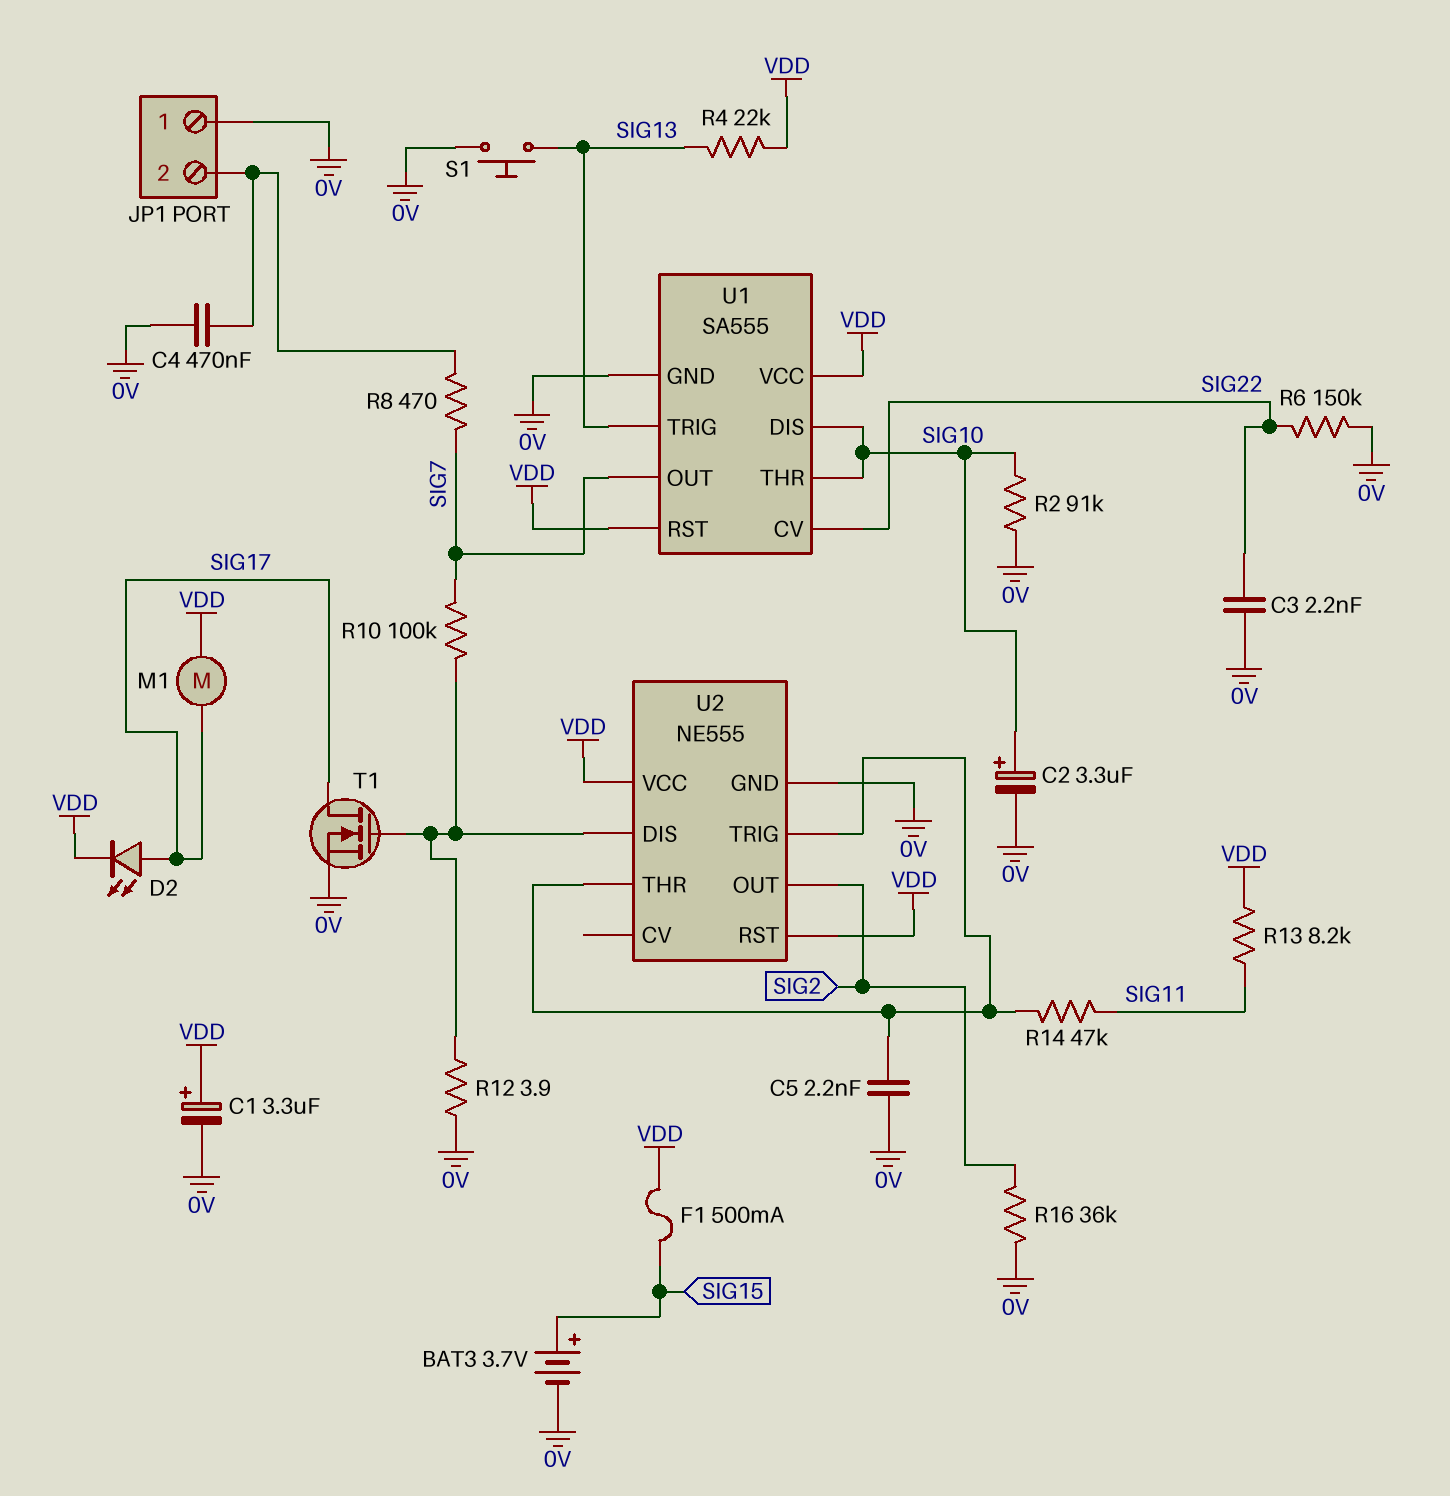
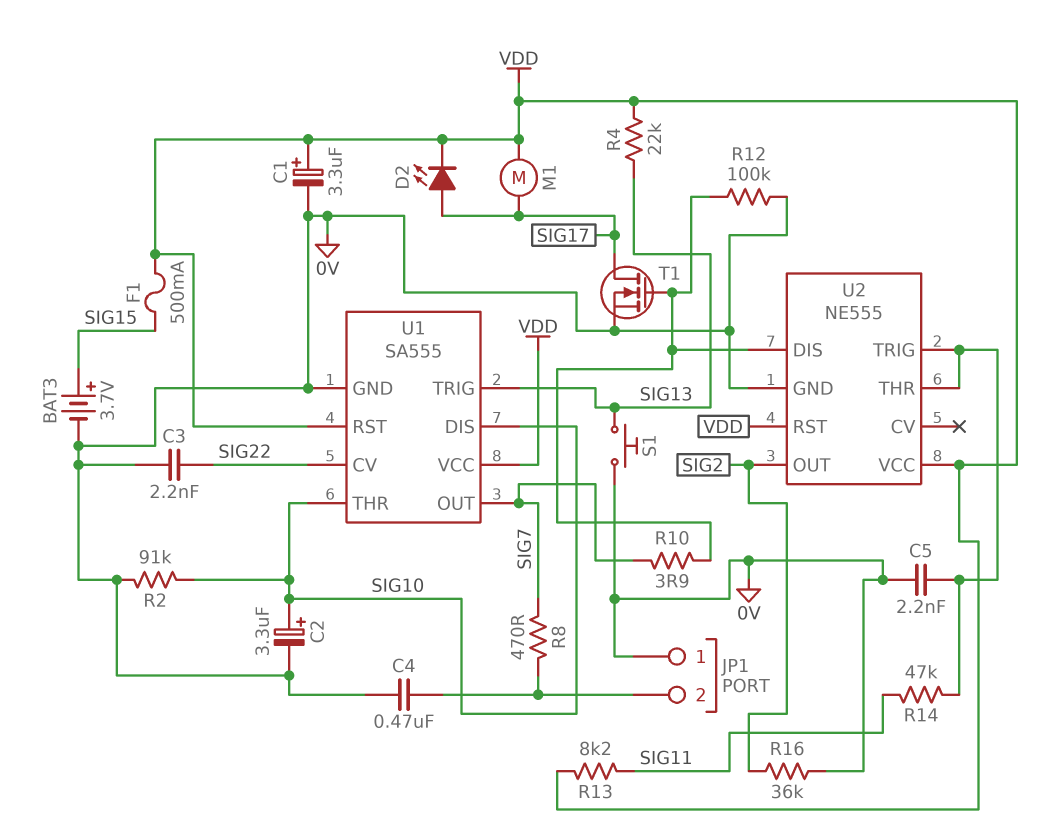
R6: 150k (0V, SIG22) -> none
R10: 100k (SIG7, U2/DIS) -> 3.9 (SIG7, U2/DIS)
R12: 3.9 (0V, U2/DIS) -> 100k (0V, U2/DIS)

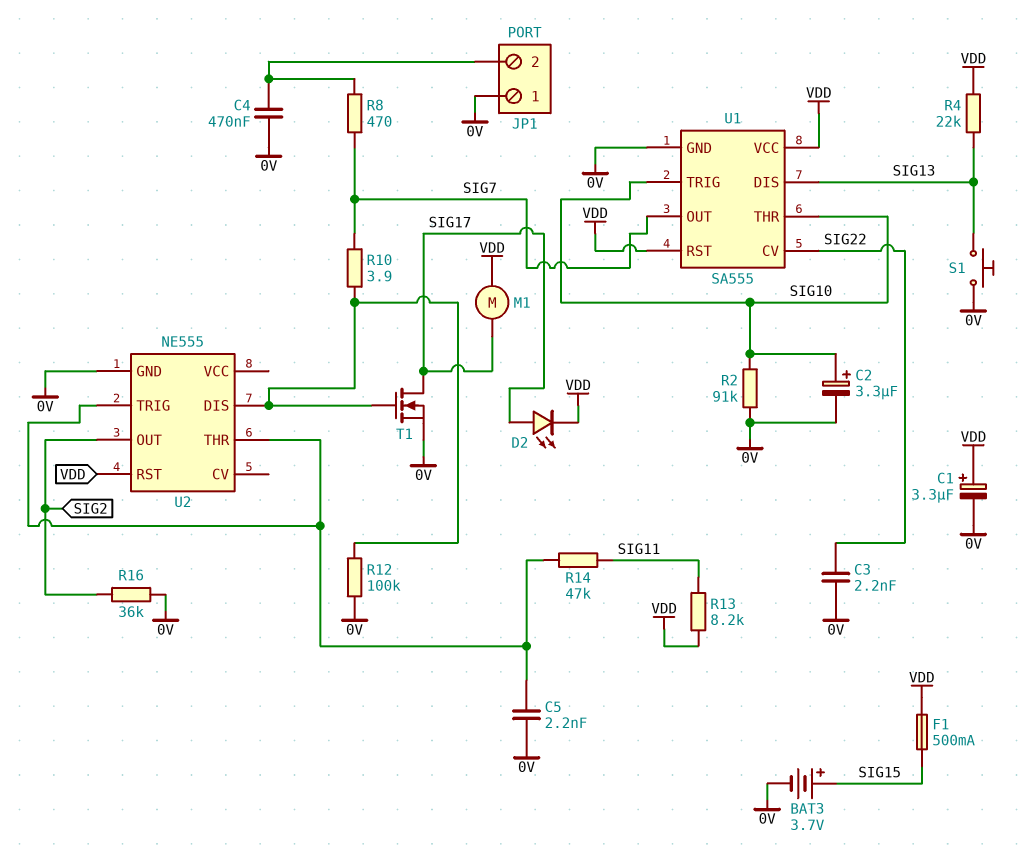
U1 pin DIS: SIG10 -> SIG13
U1 pin TRIG: SIG13 -> SIG10
U2 pin VCC: VDD -> none

